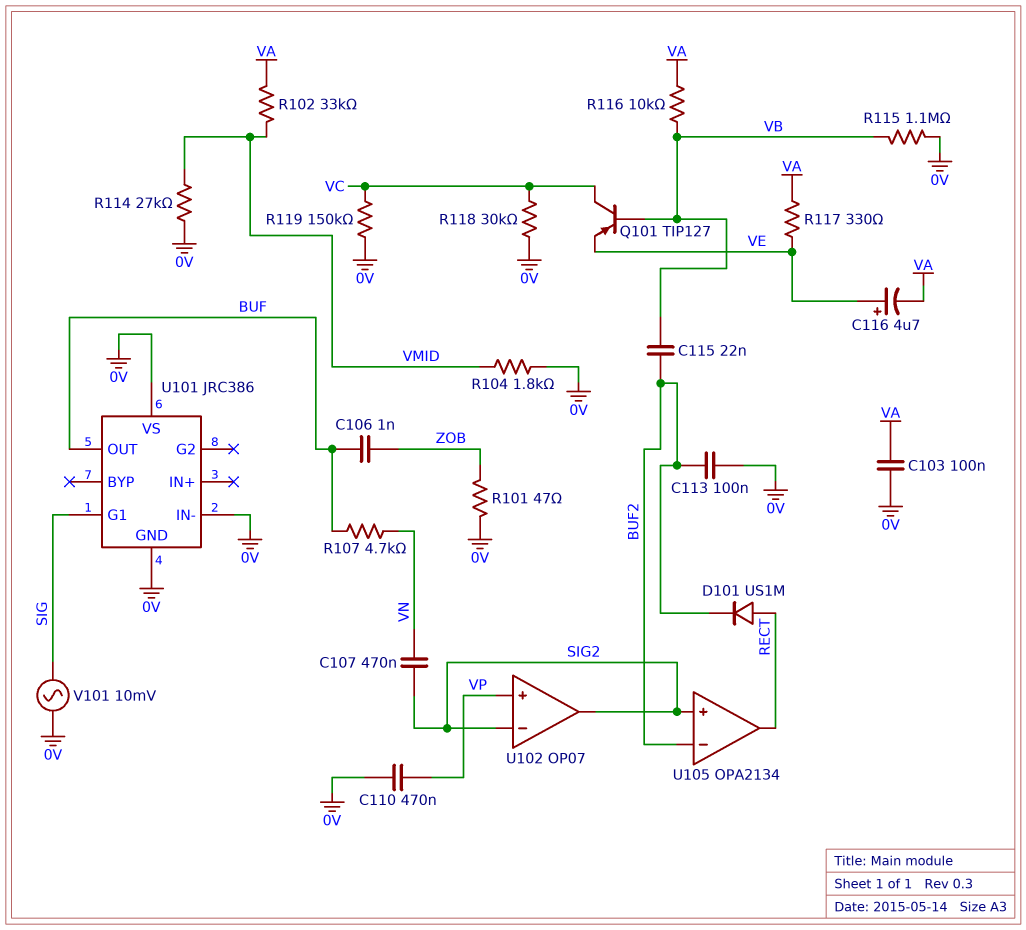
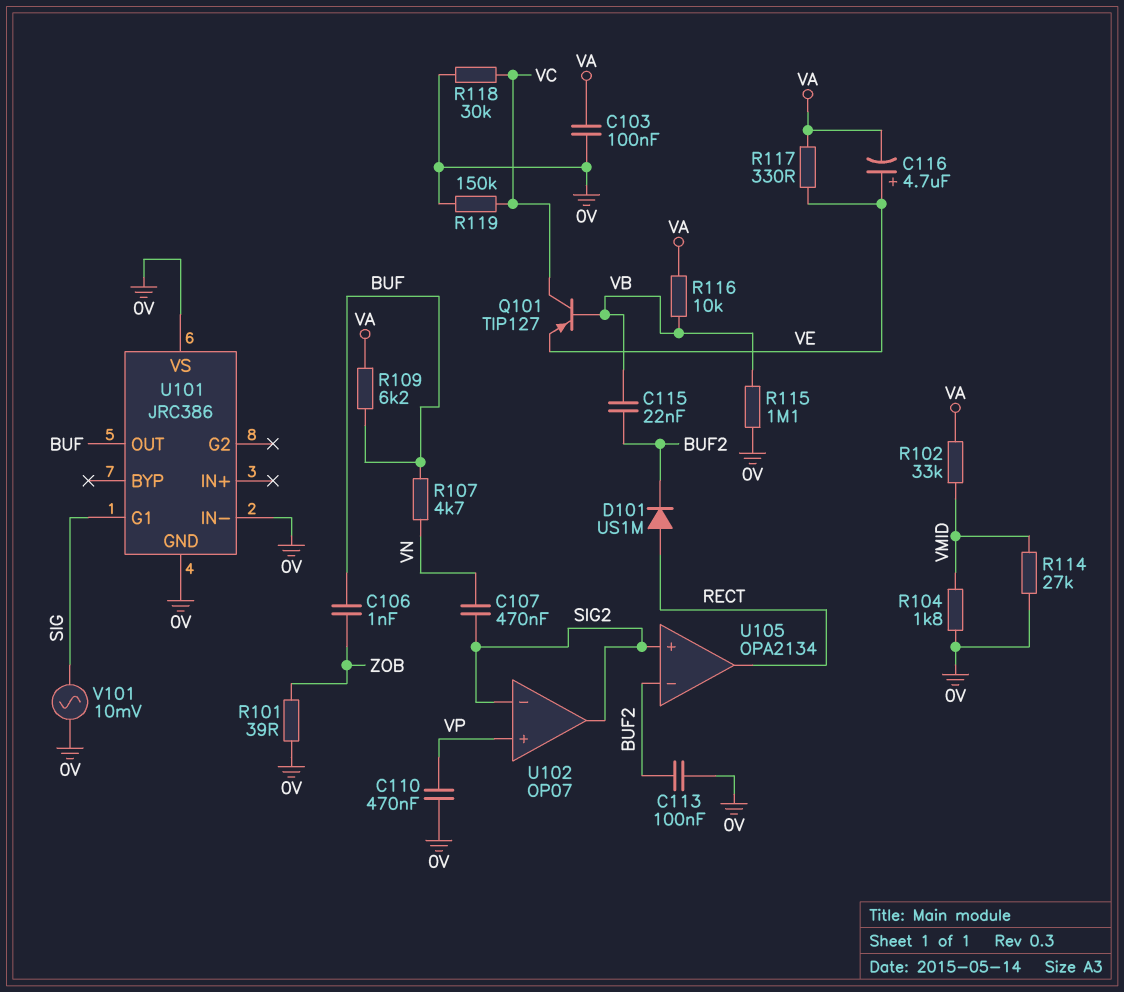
R101: 47 (0V, ZOB) -> 39 (0V, ZOB)
R109: none -> 6.2k (BUF, VA)

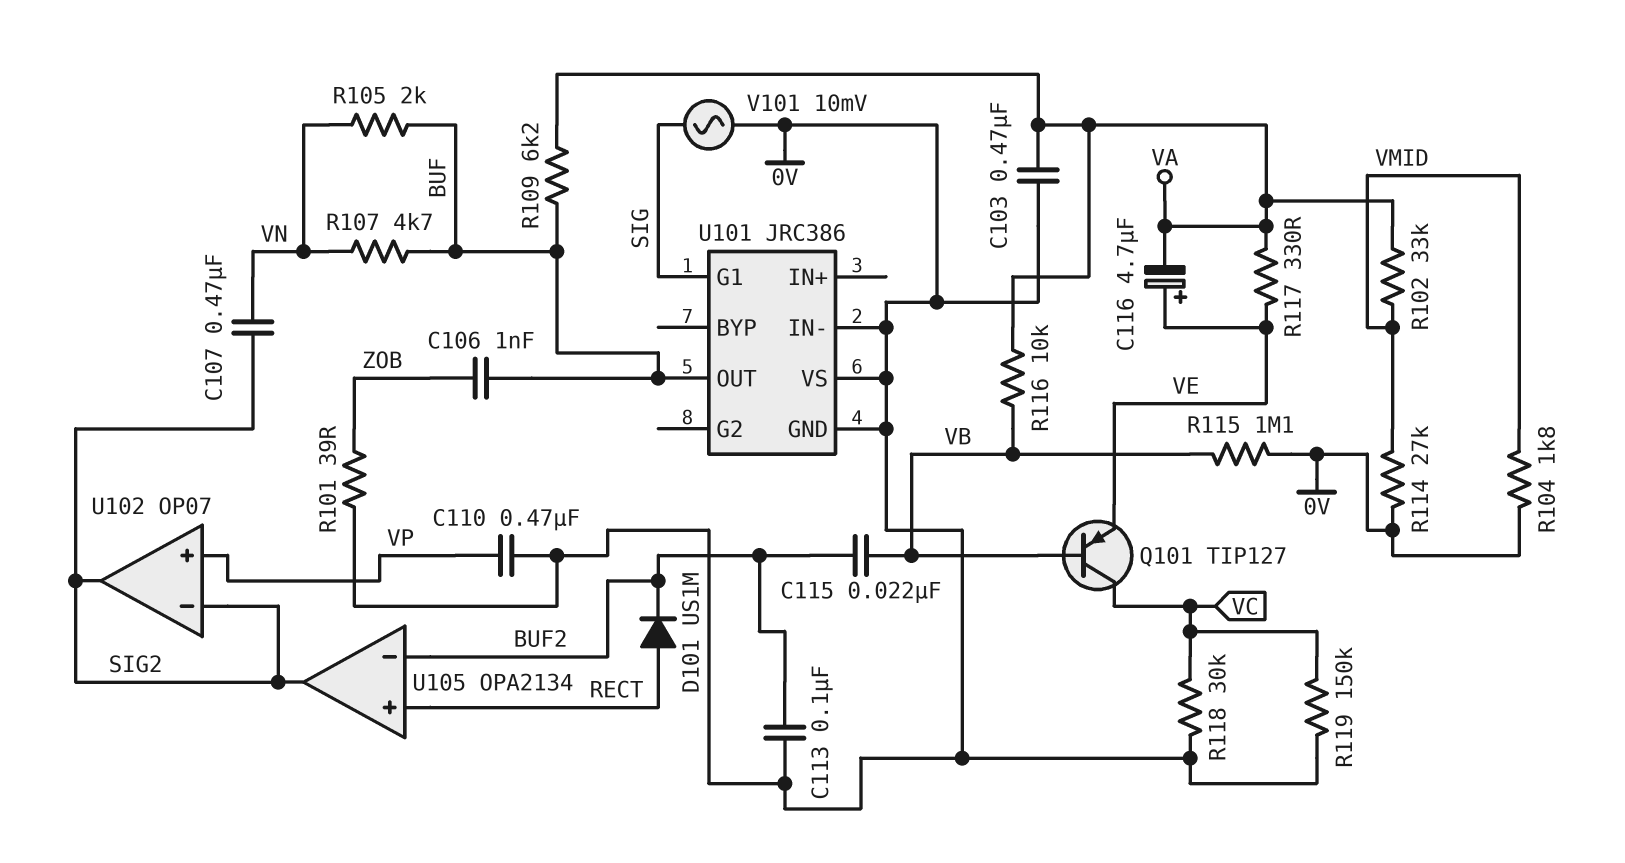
C103: 100nF (0V, VA) -> 470nF (0V, VA)
R105: none -> 2k (BUF, VN)
U105 pin in+: SIG2 -> RECT
U105 pin out: RECT -> SIG2

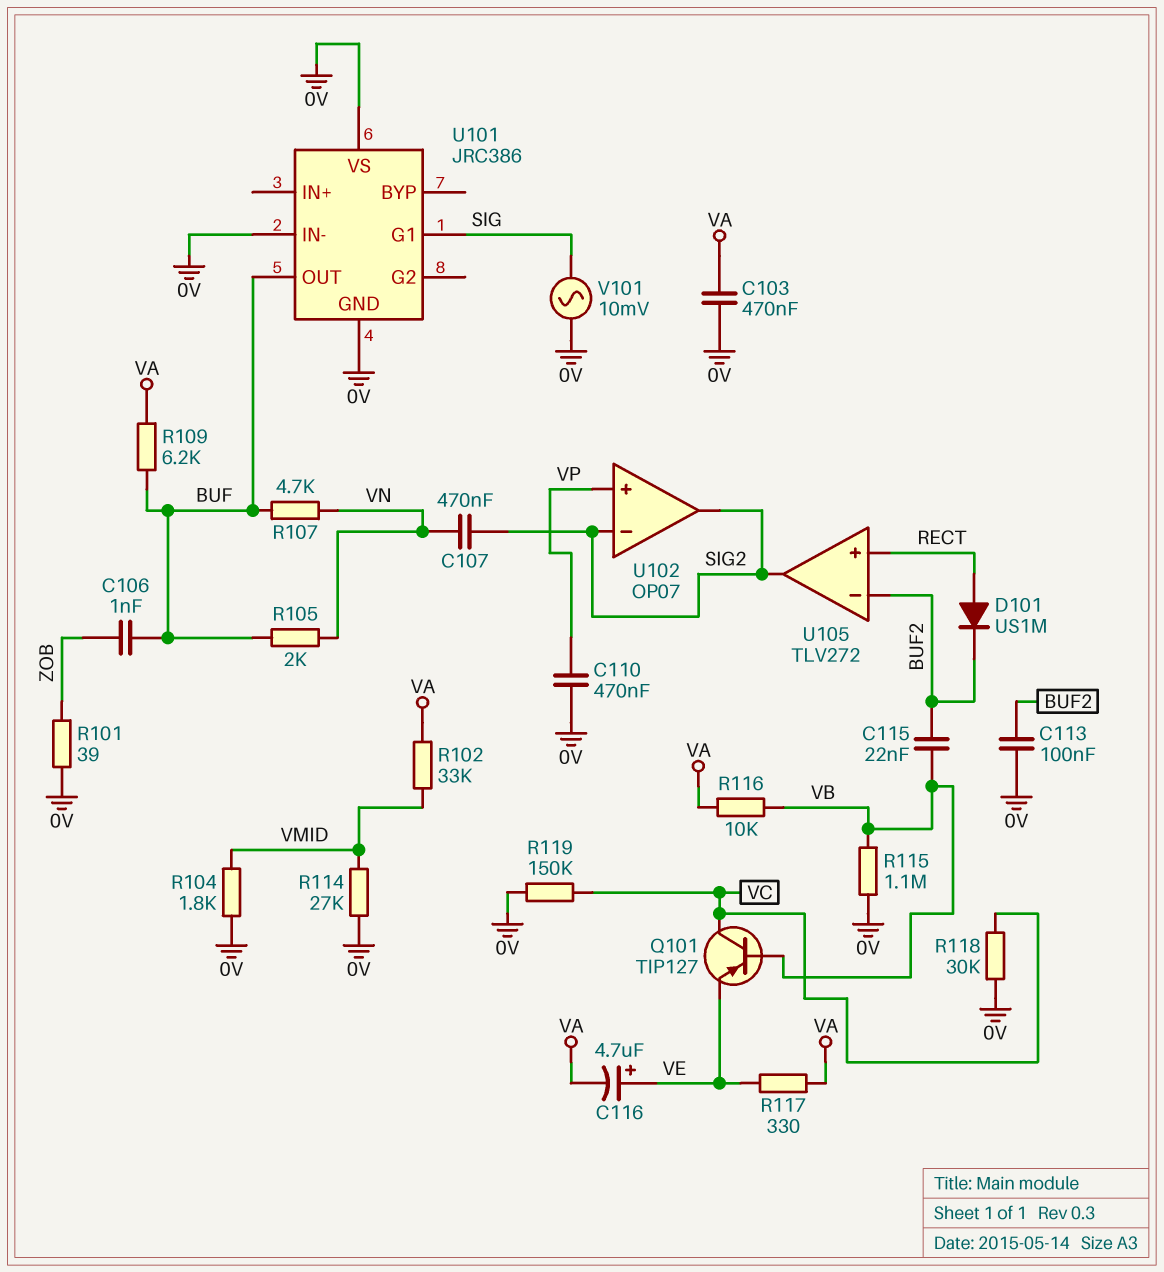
U105: OPA2134 -> TLV272

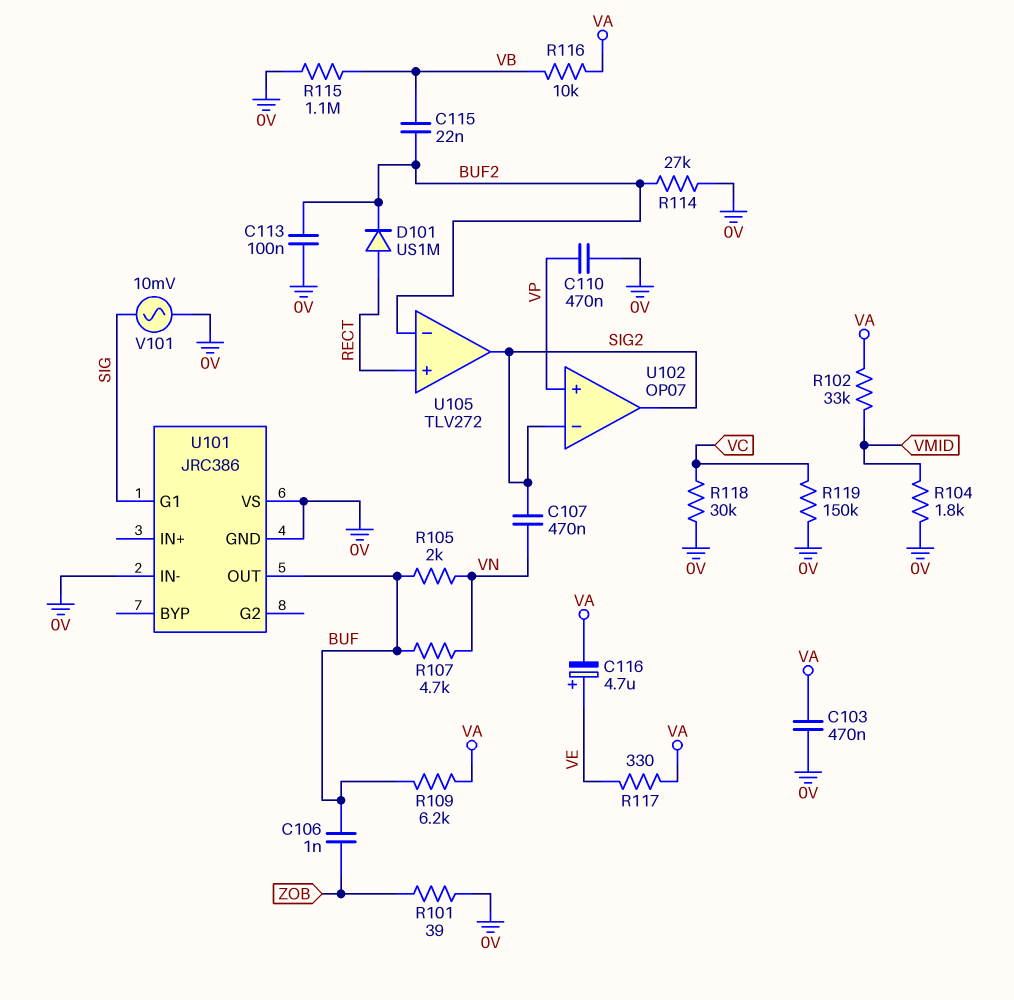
Q101: PNP TIP127 (B VB, C VC, E VE) -> none
R114: 27k (0V, VMID) -> 27k (0V, BUF2)

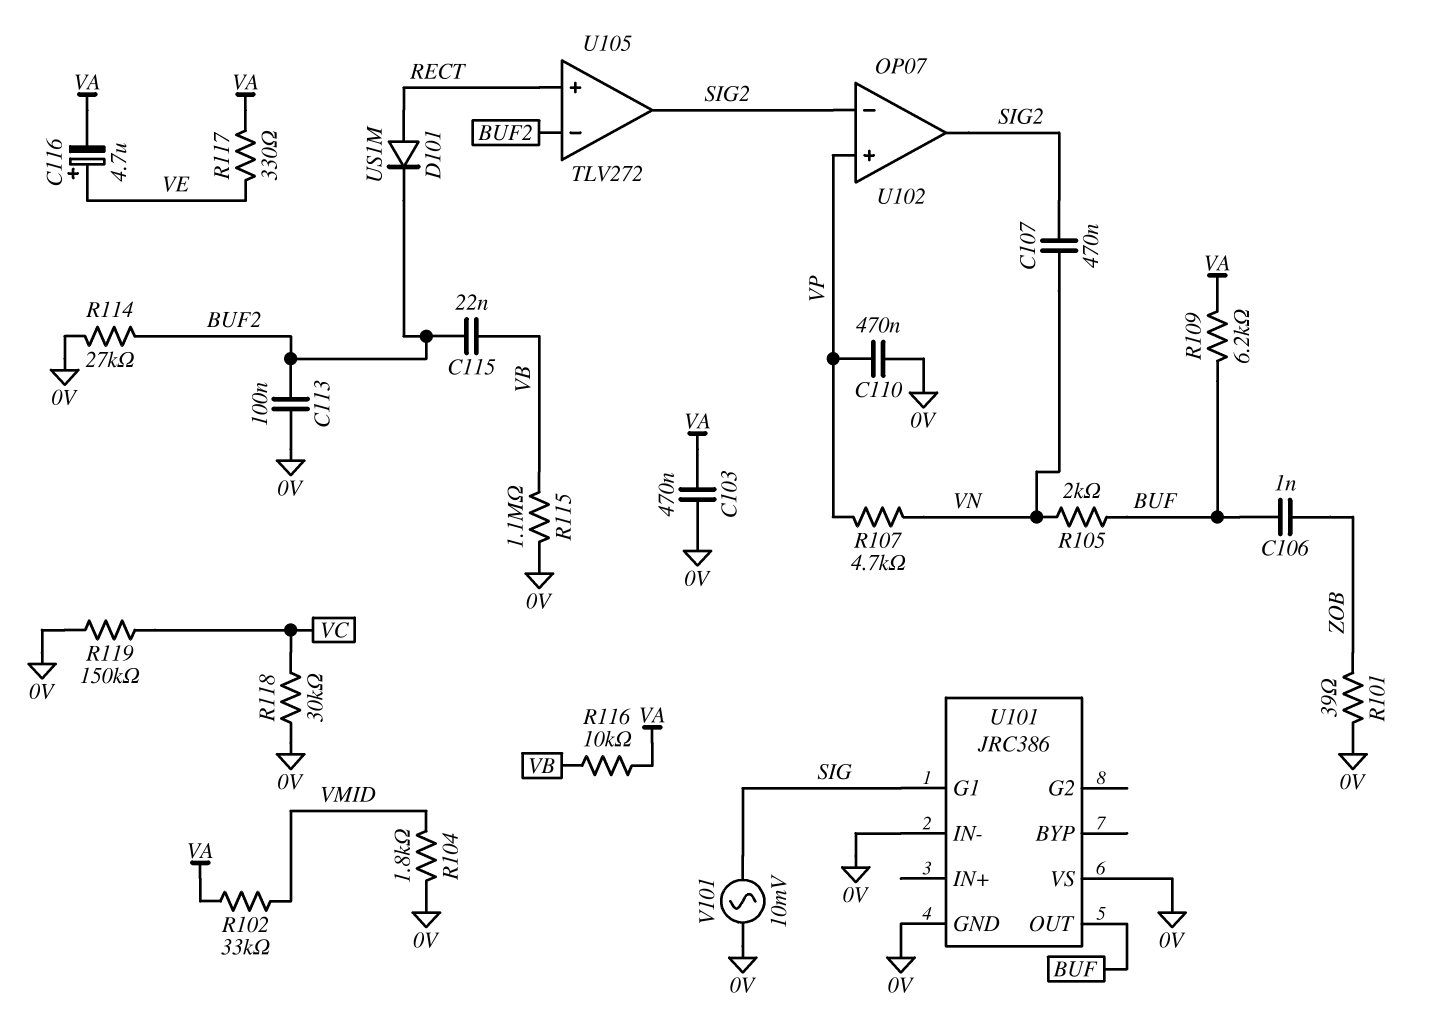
R107: 4.7k (BUF, VN) -> 4.7k (VN, VP)

